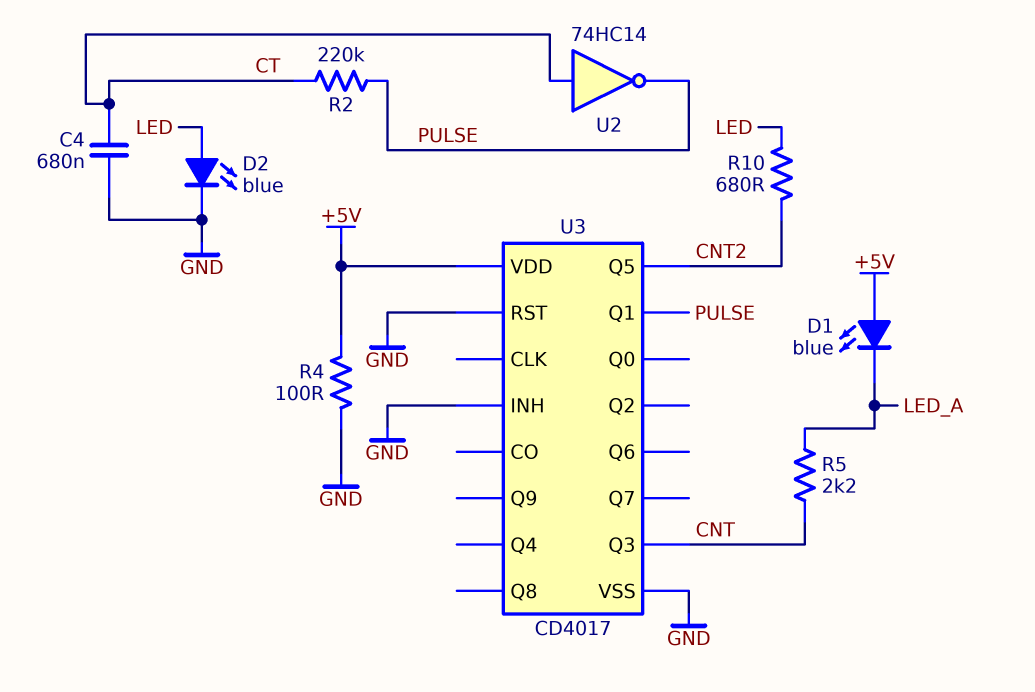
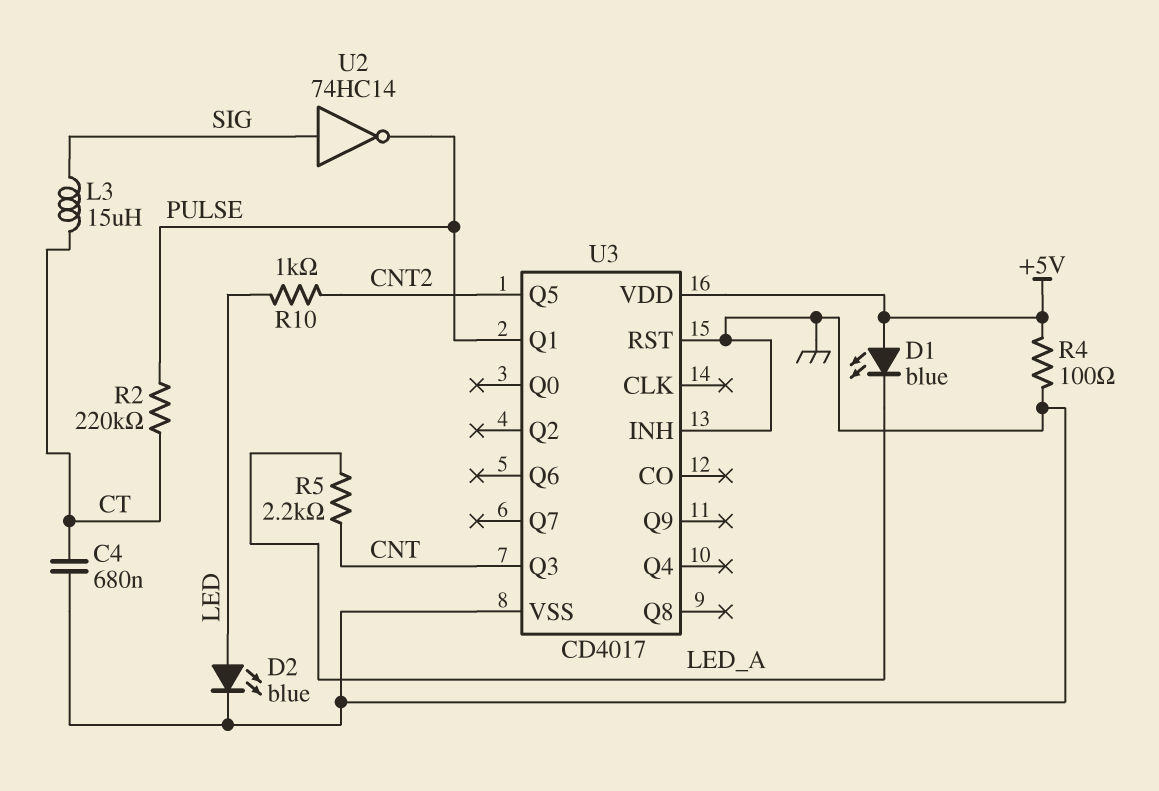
L3: none -> 15uH (CT, SIG)
R10: 680 (CNT2, LED) -> 1k (CNT2, LED)
U2: NOT 74HC14 (in CT, out PULSE) -> NOT 74HC14 (in SIG, out PULSE)

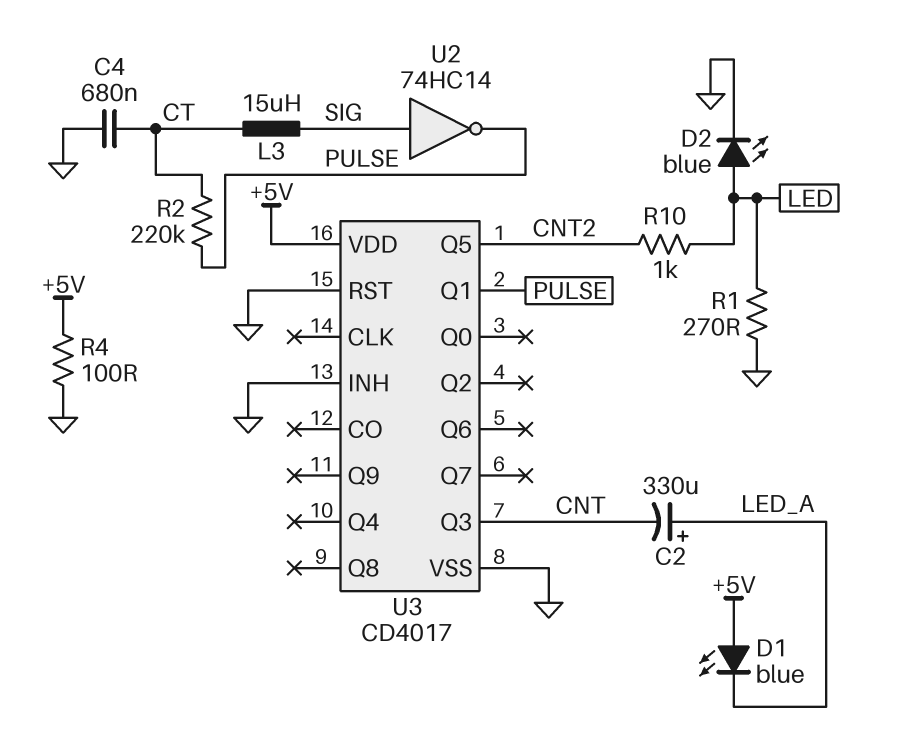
C2: none -> 330uF (plus LED_A, minus CNT)
R1: none -> 270 (GND, LED)
R5: 2.2k (CNT, LED_A) -> none

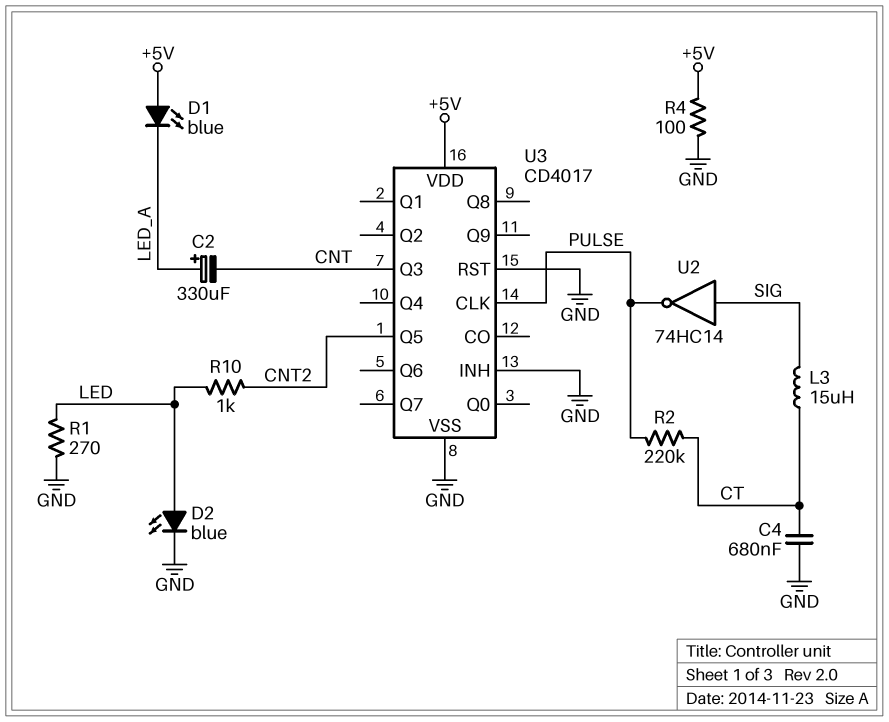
U3 pin CLK: none -> PULSE
U3 pin Q1: PULSE -> none

